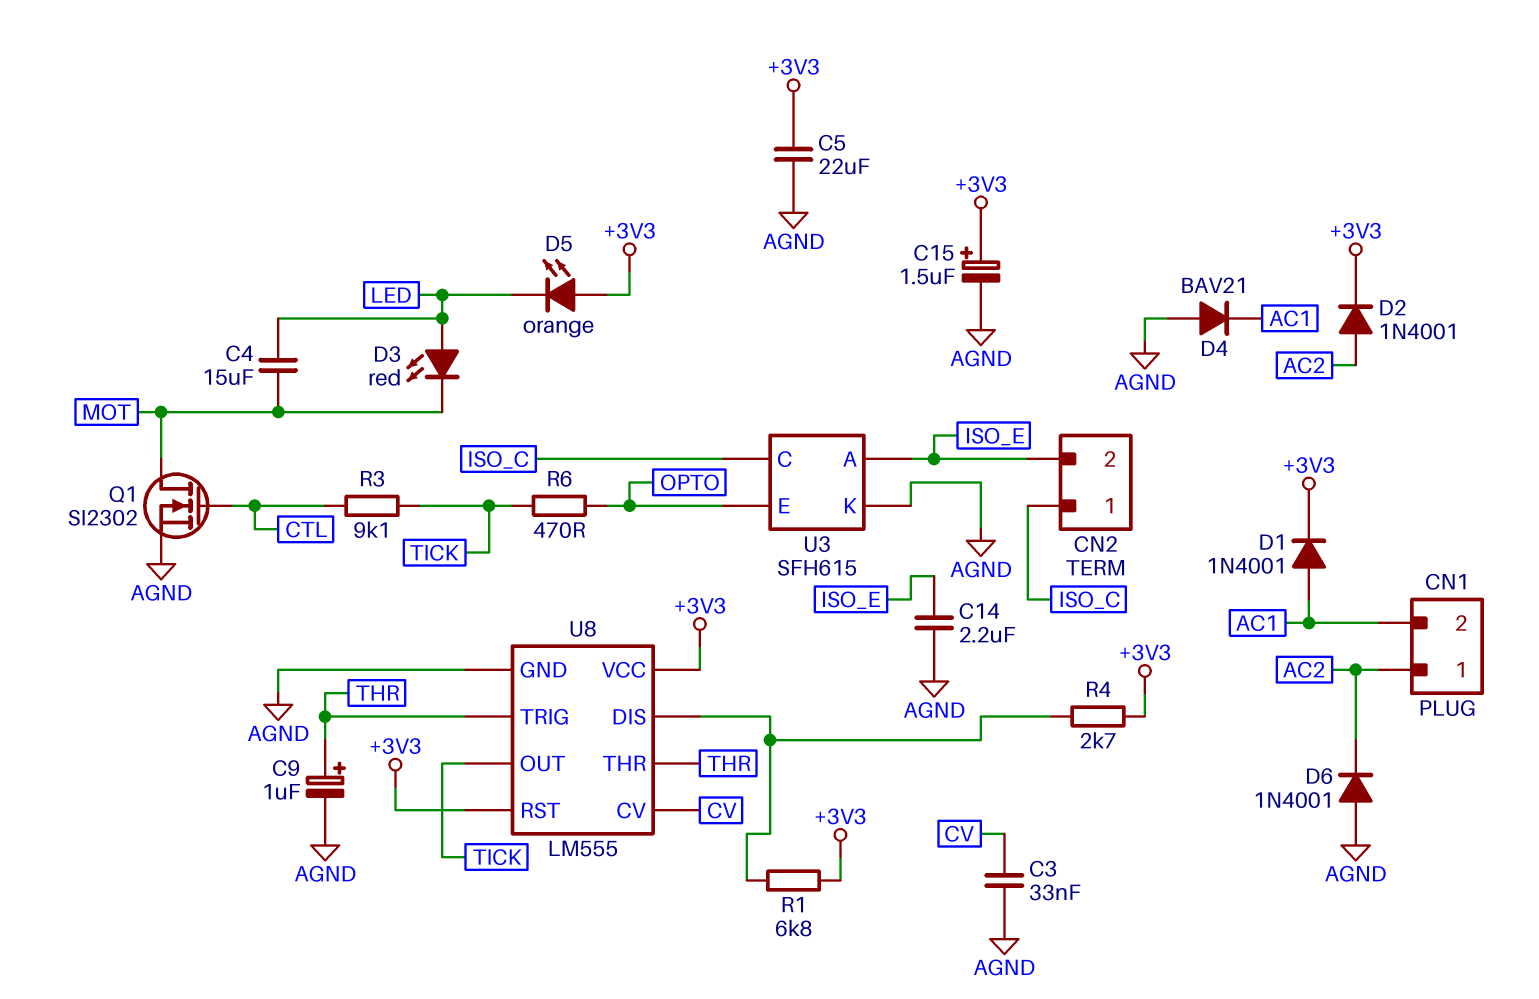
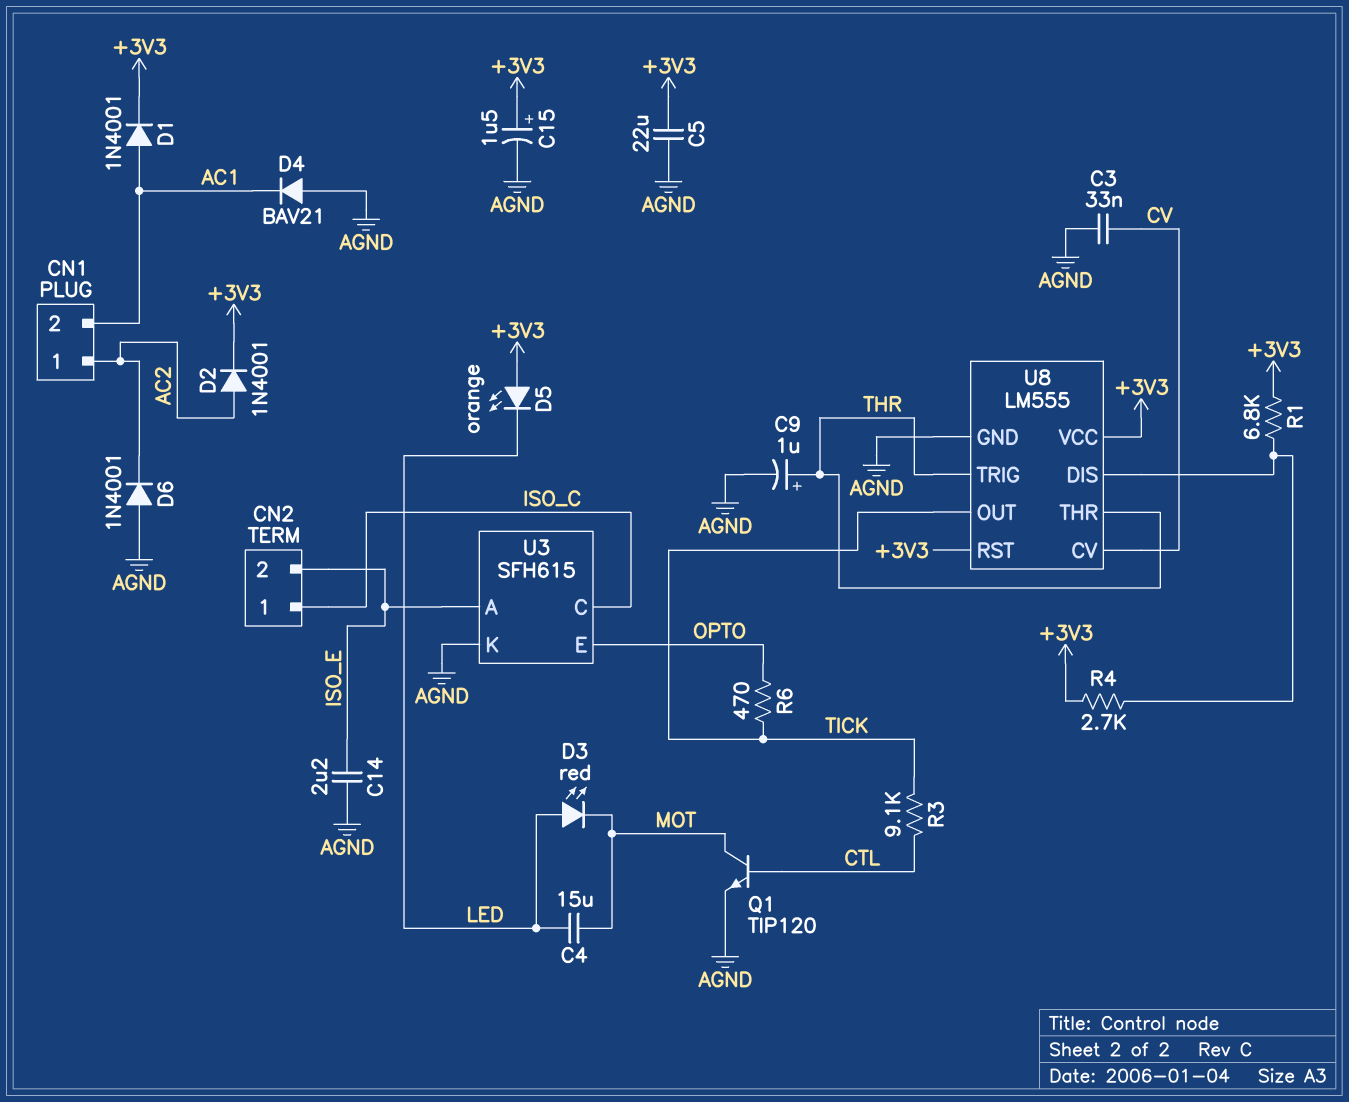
Q1: NMOS SI2302 (G CTL, D MOT, S AGND) -> NPN TIP120 (B CTL, C MOT, E AGND)

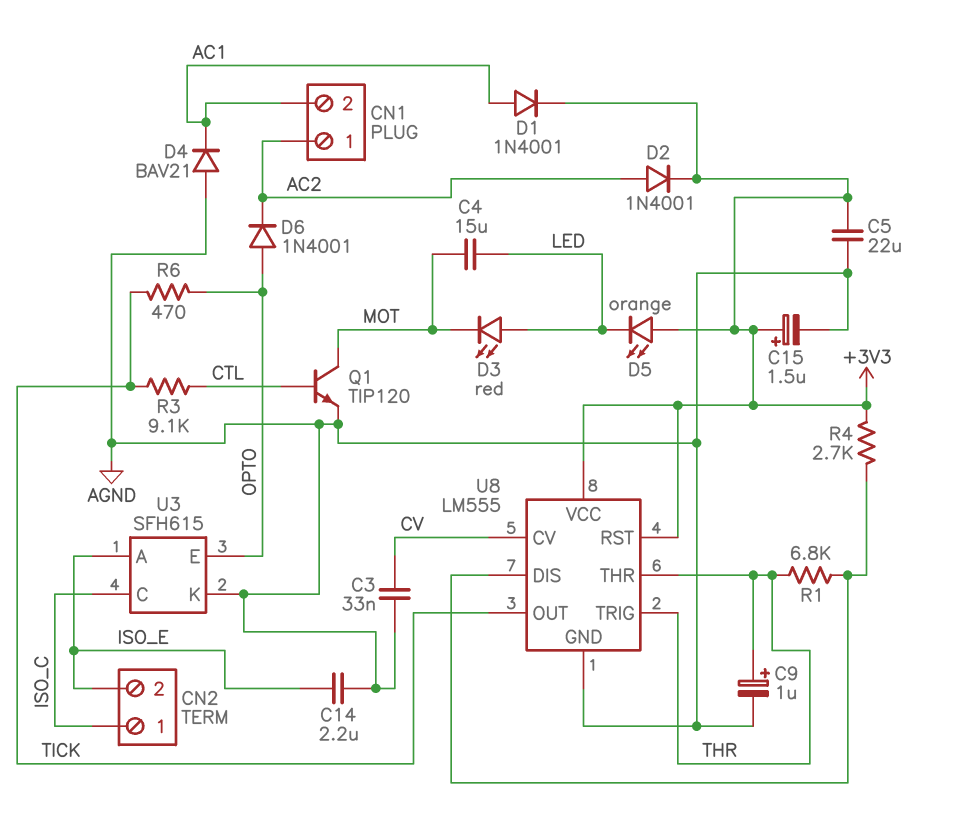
D6: diode 1N4001 (A AGND, K AC2) -> diode 1N4001 (A OPTO, K AC2)
R1: 6.8k (+3V3, U8/DIS) -> 6.8k (THR, U8/DIS)

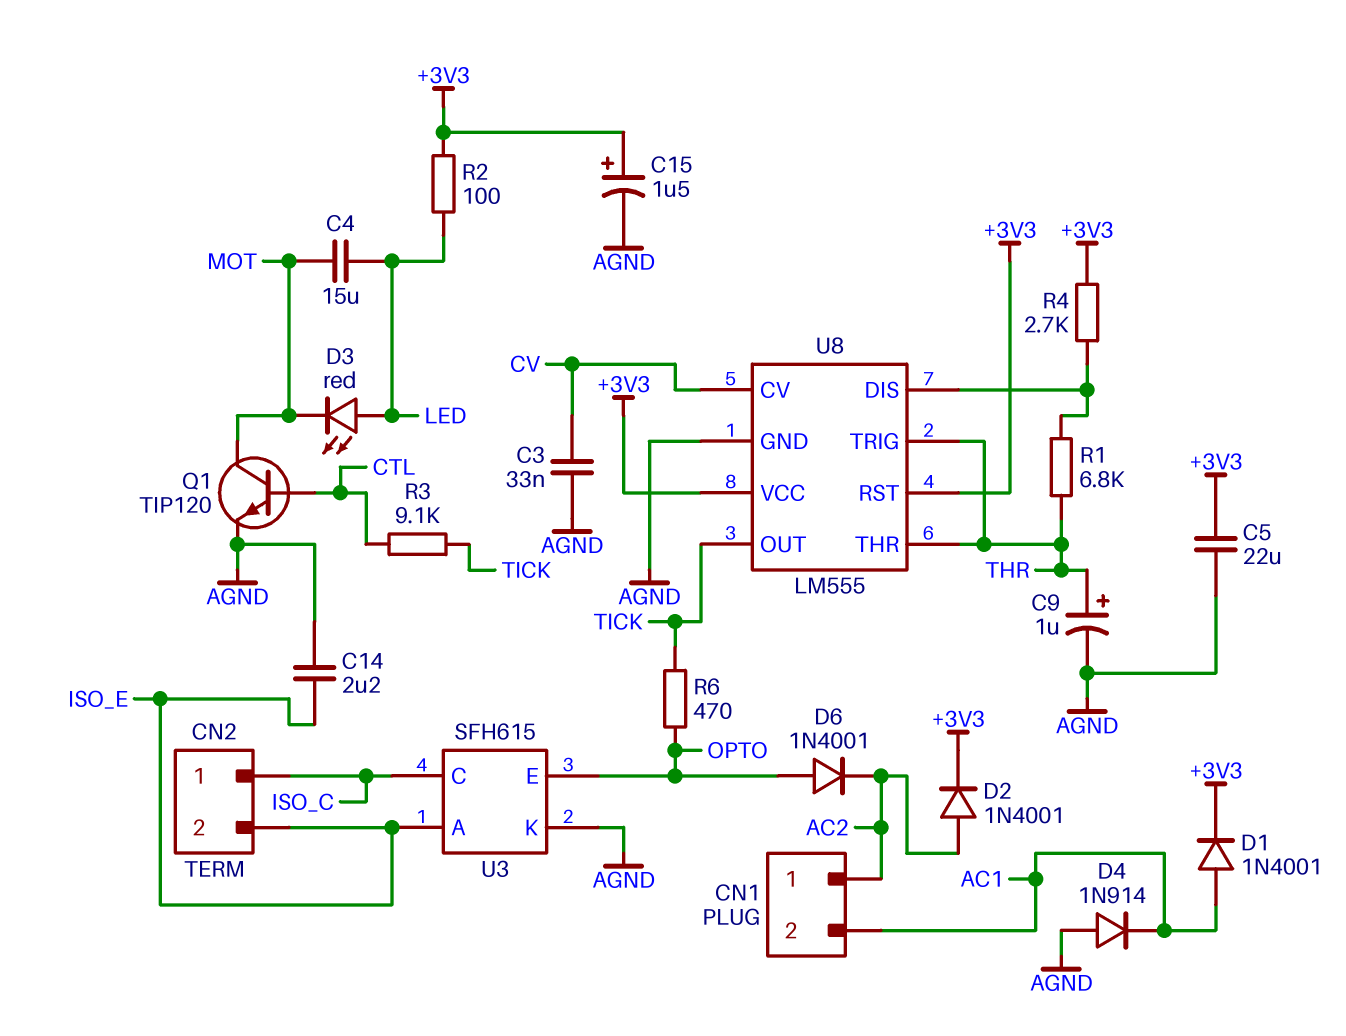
D4: diode BAV21 (A AGND, K AC1) -> diode 1N914 (A AGND, K AC1)
D5: LED orange (A +3V3, K LED) -> none
R2: none -> 100 (+3V3, LED)

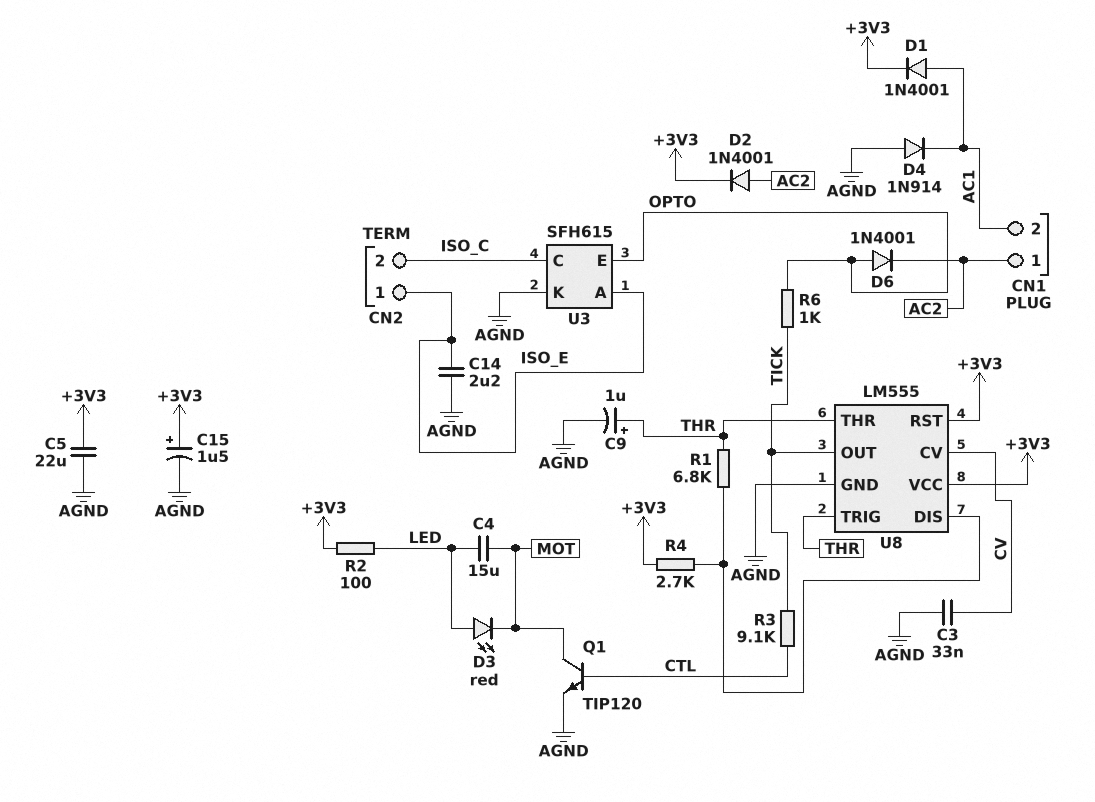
CN2 pin 1: ISO_C -> ISO_E
CN2 pin 2: ISO_E -> ISO_C
R6: 470 (OPTO, TICK) -> 1k (OPTO, TICK)

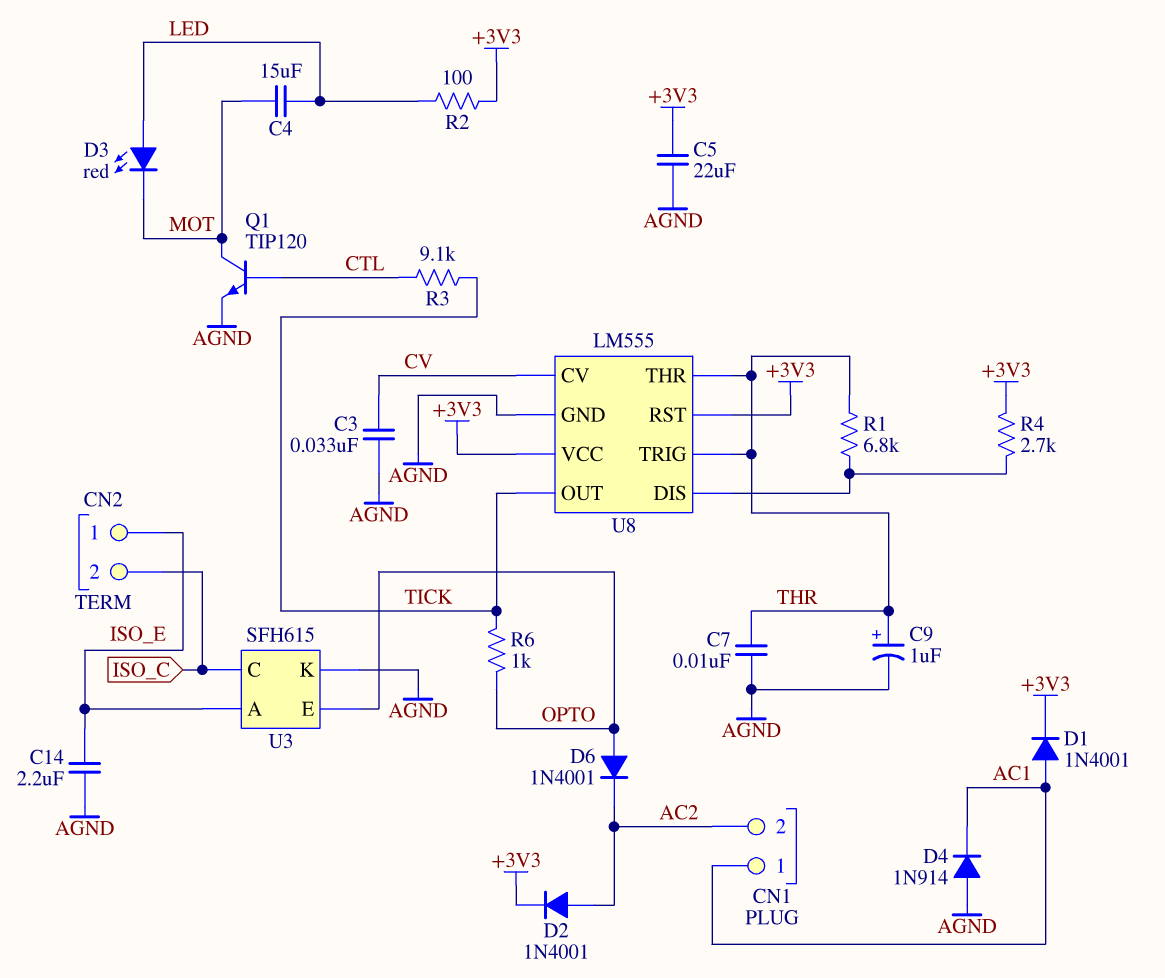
C7: none -> 10nF (AGND, THR)
C15: 1.5uF (plus +3V3, minus AGND) -> none
CN1 pin 1: AC2 -> AC1
CN1 pin 2: AC1 -> AC2

